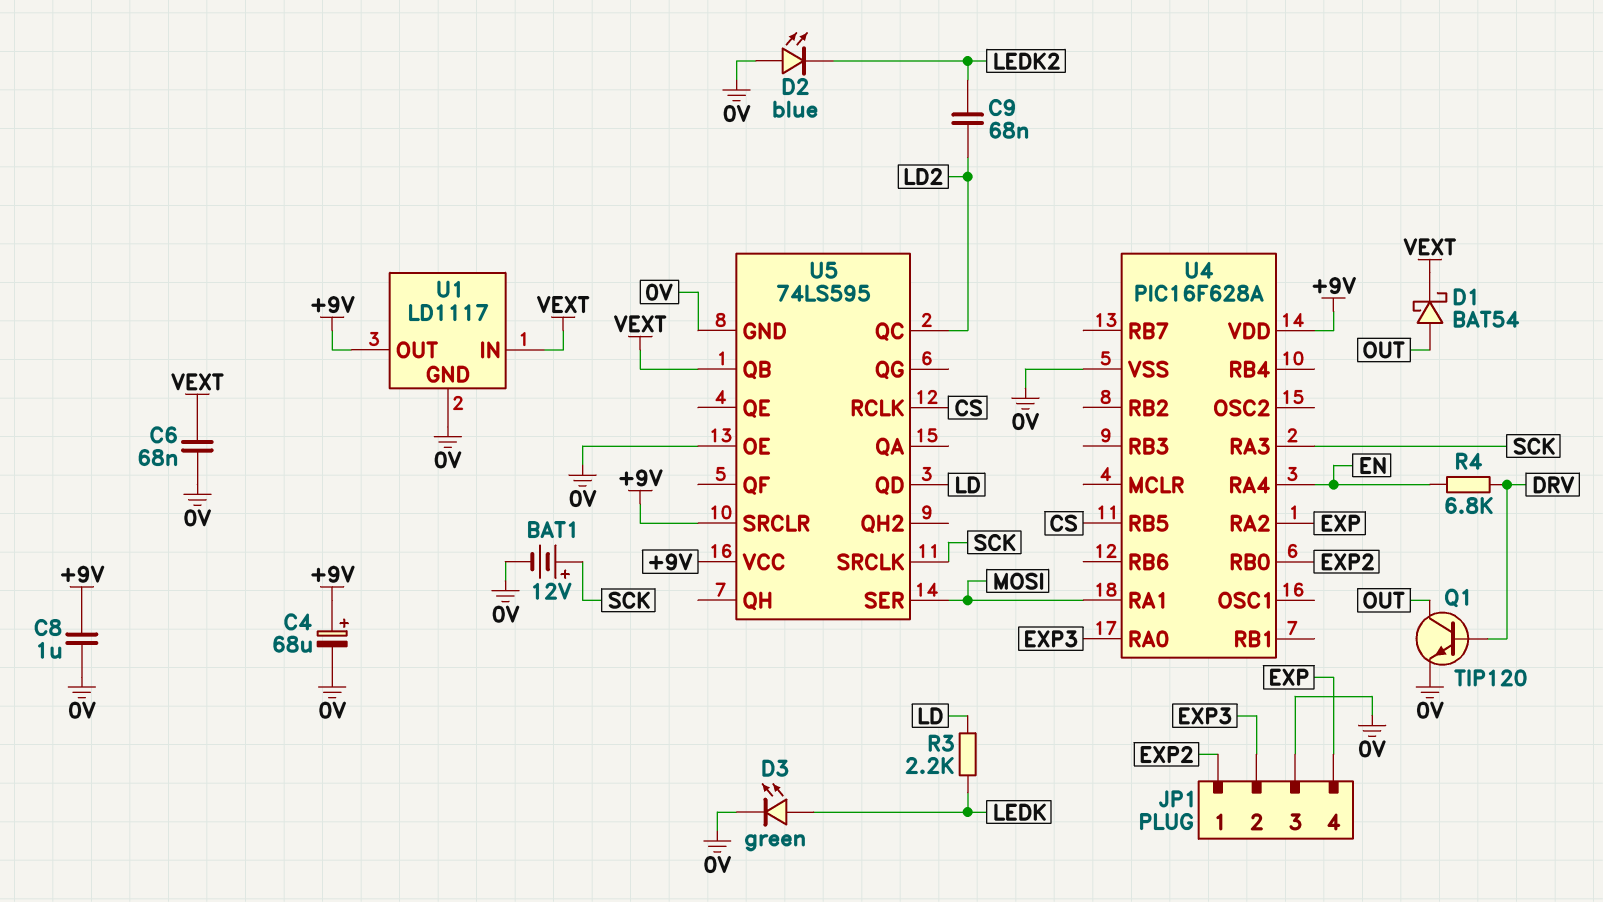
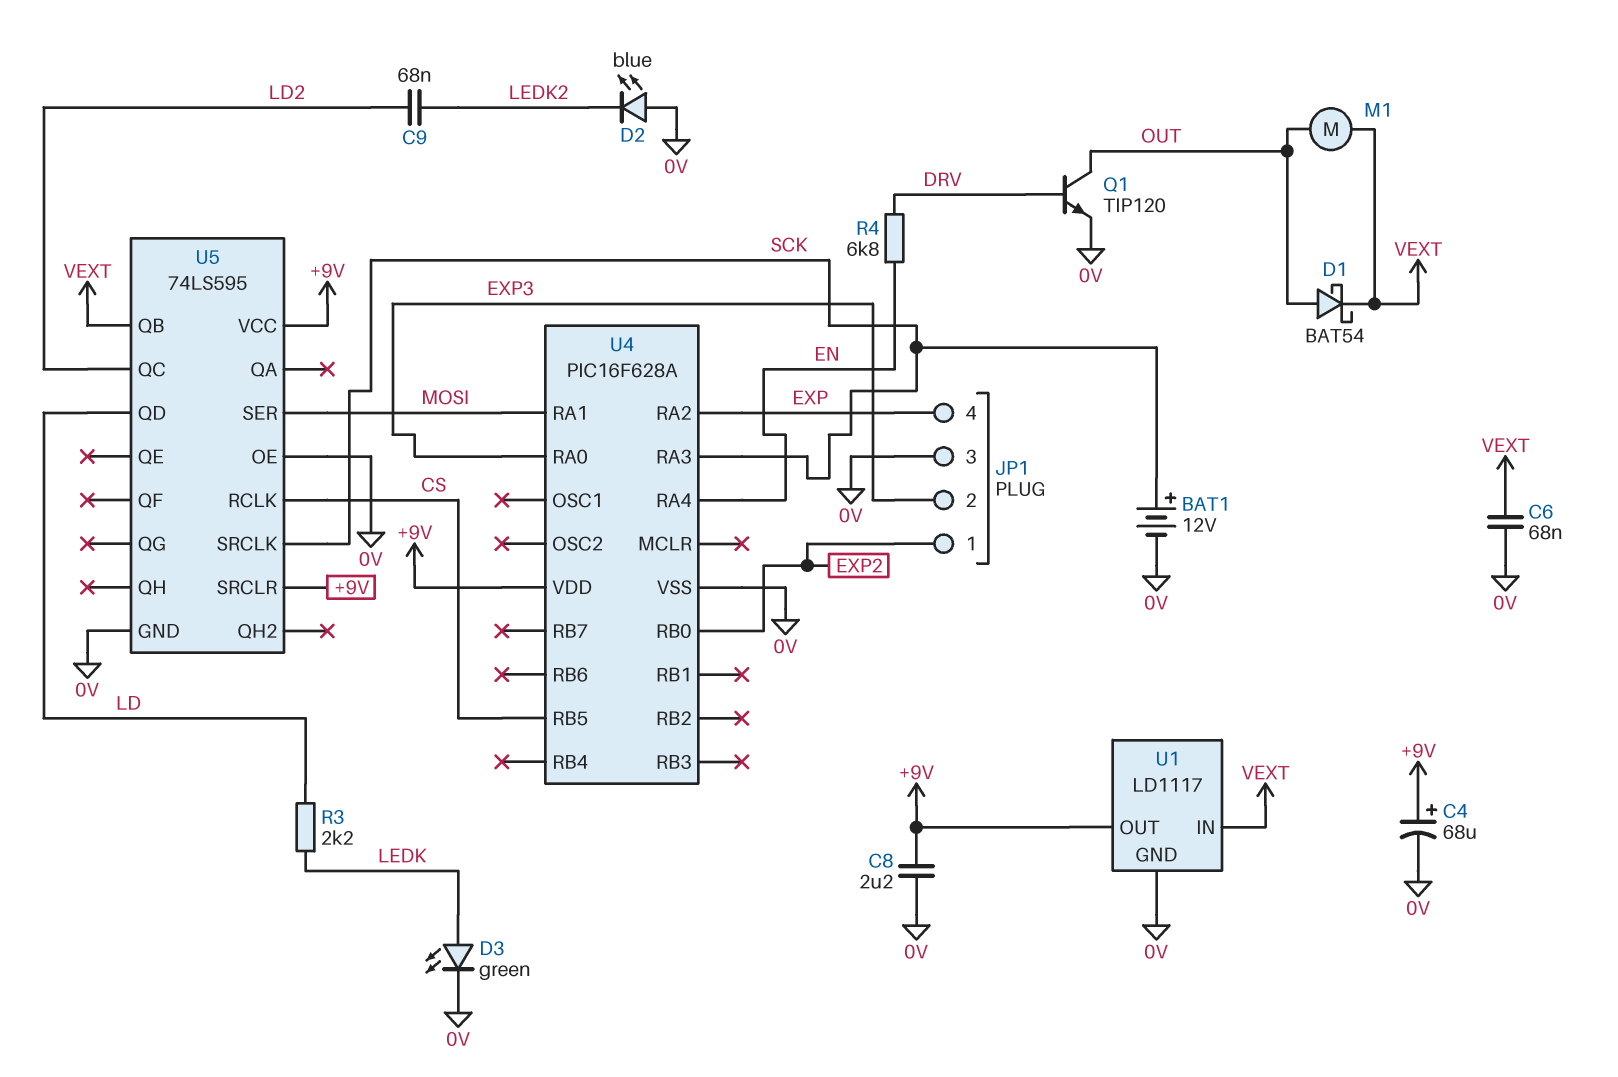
C8: 1uF (+9V, 0V) -> 2.2uF (+9V, 0V)
M1: none -> motor (OUT, VEXT)

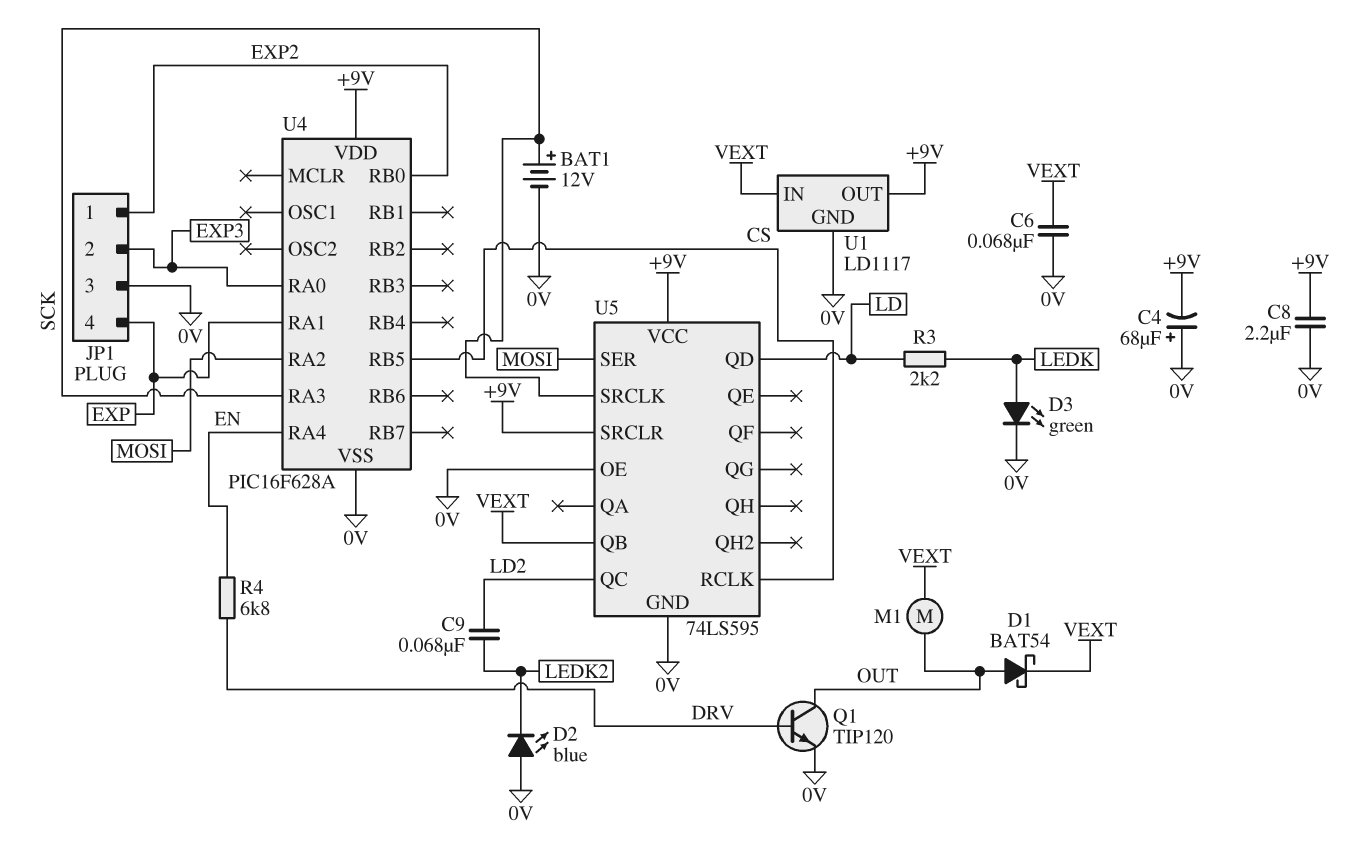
C4: 68uF (plus +9V, minus 0V) -> 68uF (plus 0V, minus +9V)
U4 pin RA1: MOSI -> EXP
U4 pin RA2: EXP -> MOSI

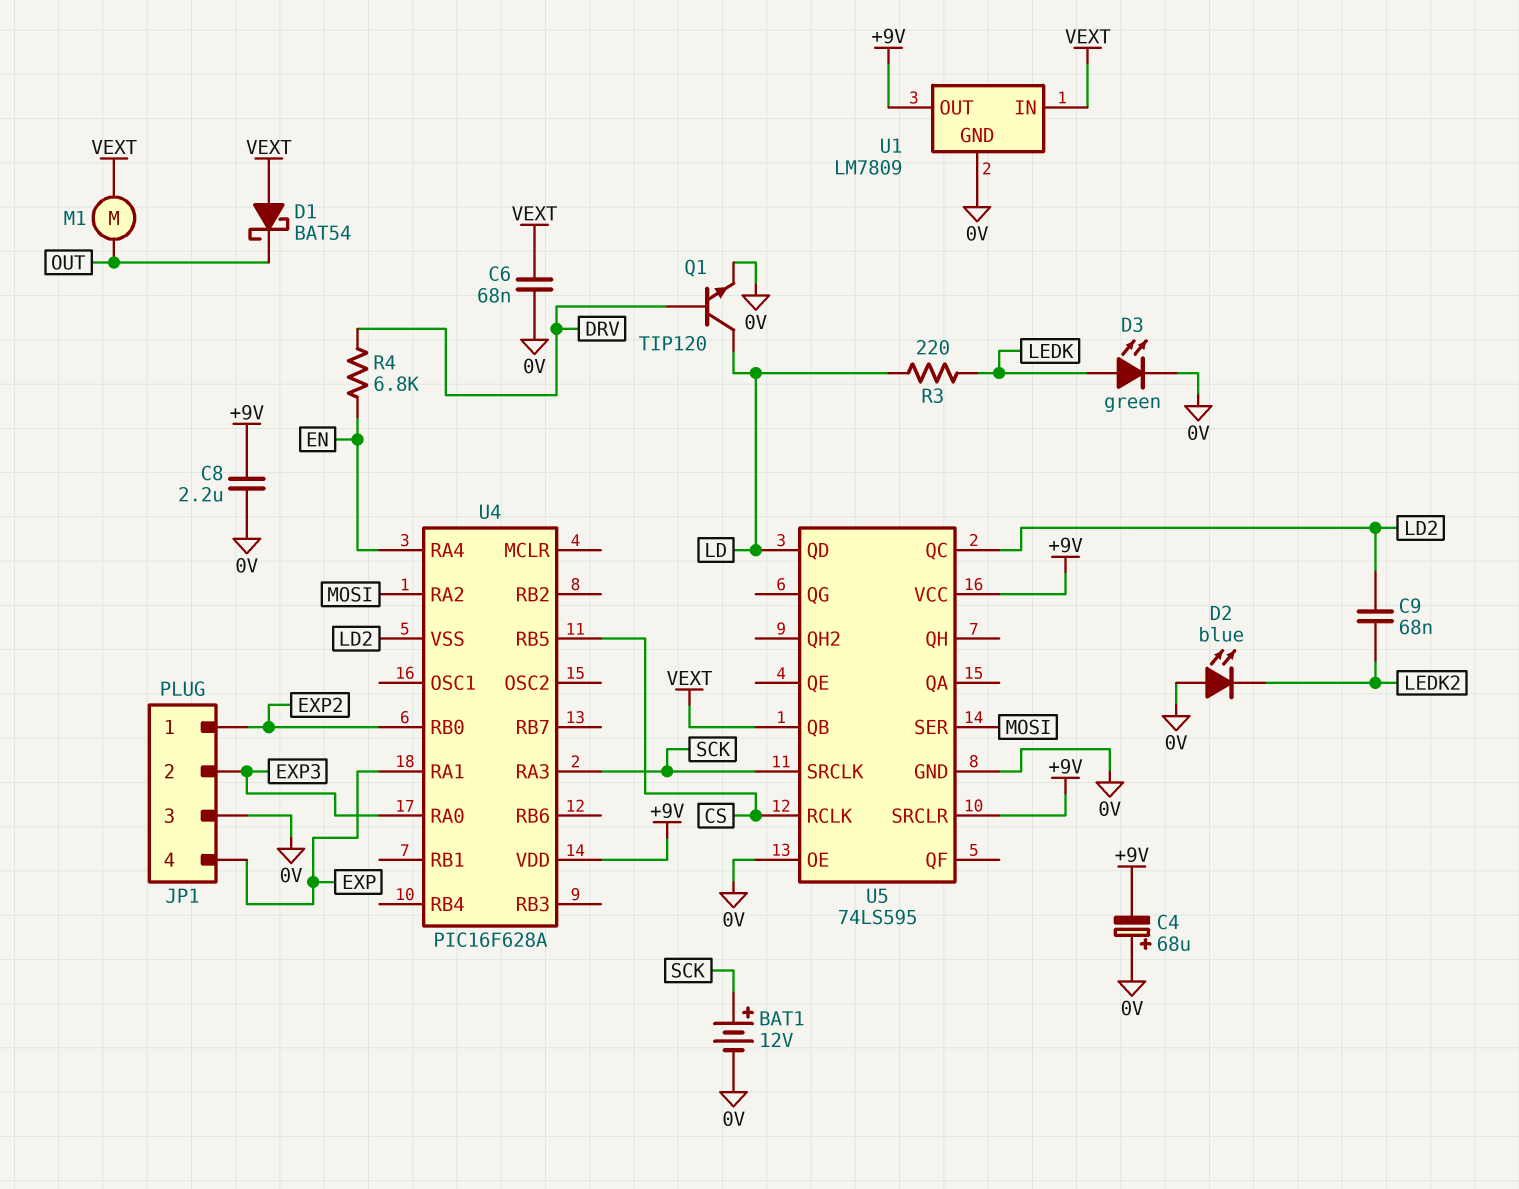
D1: schottky BAT54 (A OUT, K VEXT) -> schottky BAT54 (A VEXT, K OUT)
Q1: NPN TIP120 (B DRV, C OUT, E 0V) -> NPN TIP120 (B DRV, C LD, E 0V)
R3: 2.2k (LD, LEDK) -> 220 (LD, LEDK)
U1: LD1117 -> LM7809
U4 pin VSS: 0V -> LD2

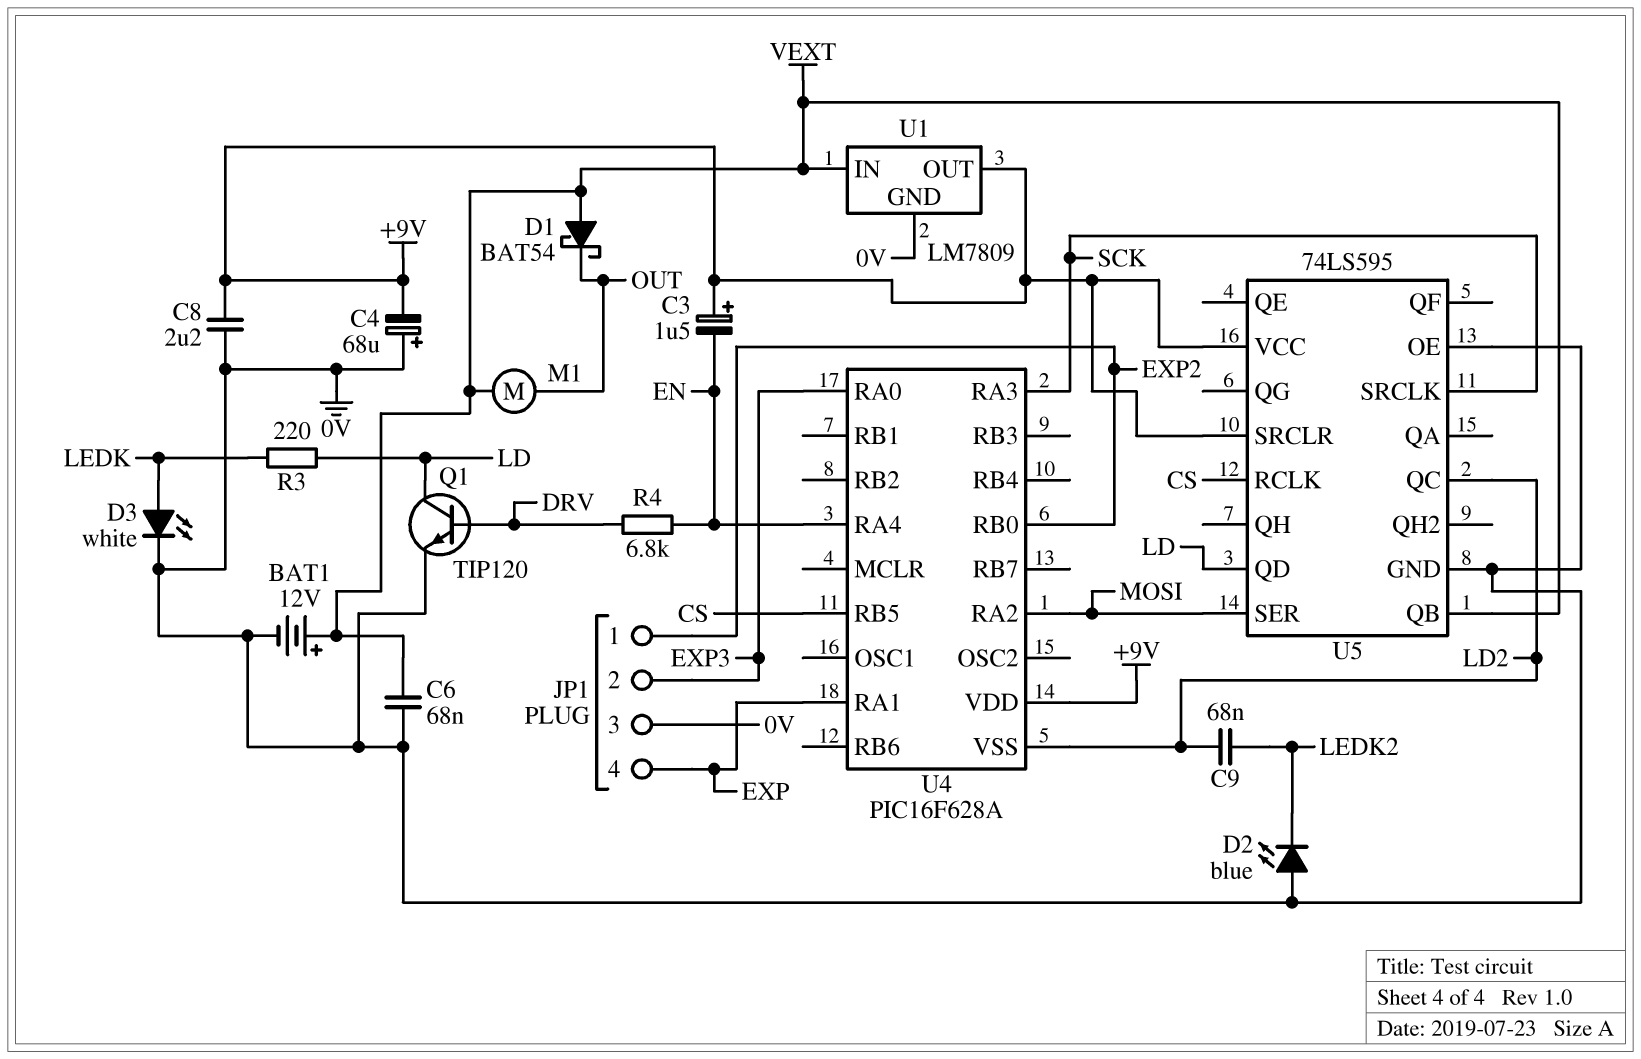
BAT1: 12V (plus SCK, minus 0V) -> 12V (plus VEXT, minus 0V)
C3: none -> 1.5uF (plus +9V, minus EN)
D3: LED green (A LEDK, K 0V) -> LED white (A LEDK, K 0V)

